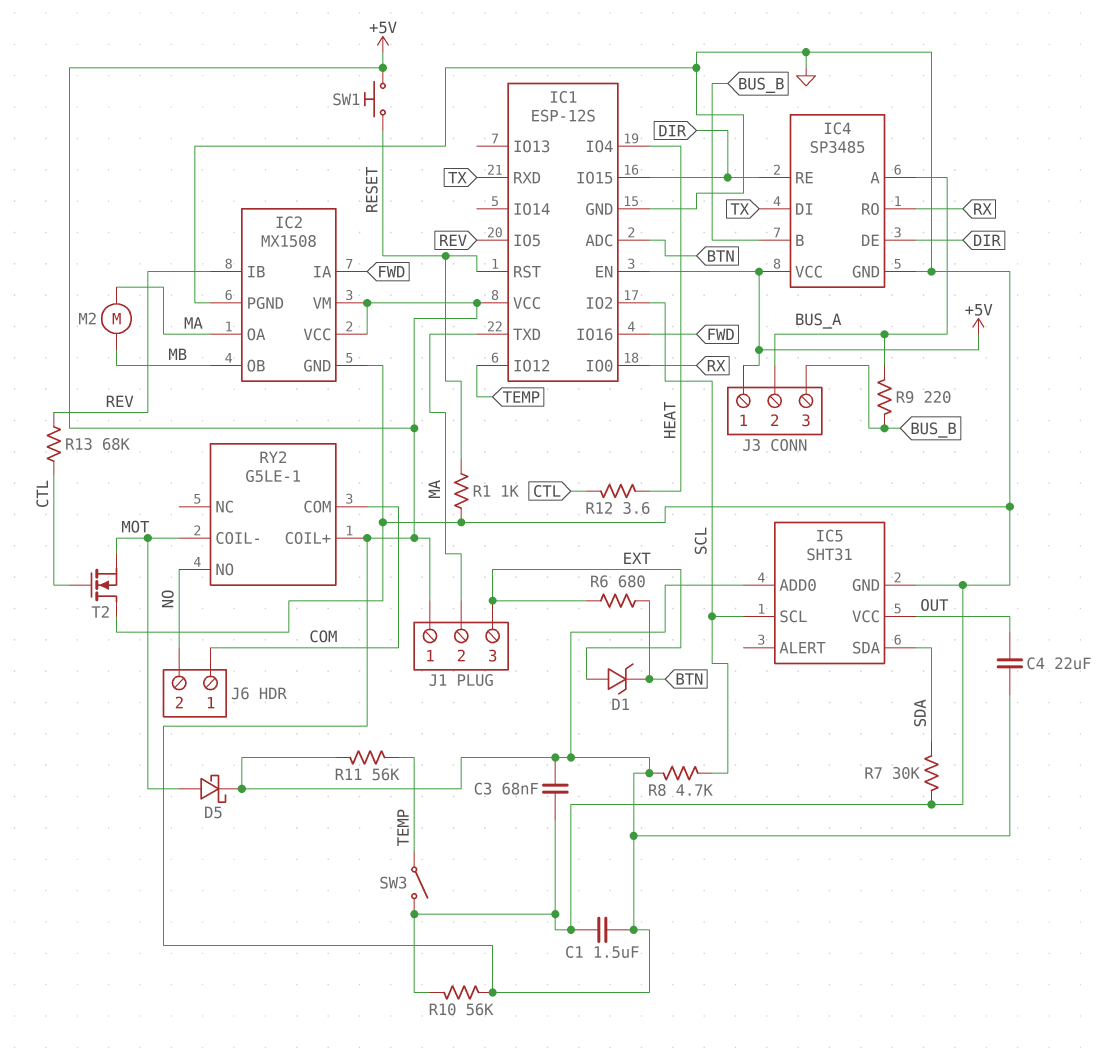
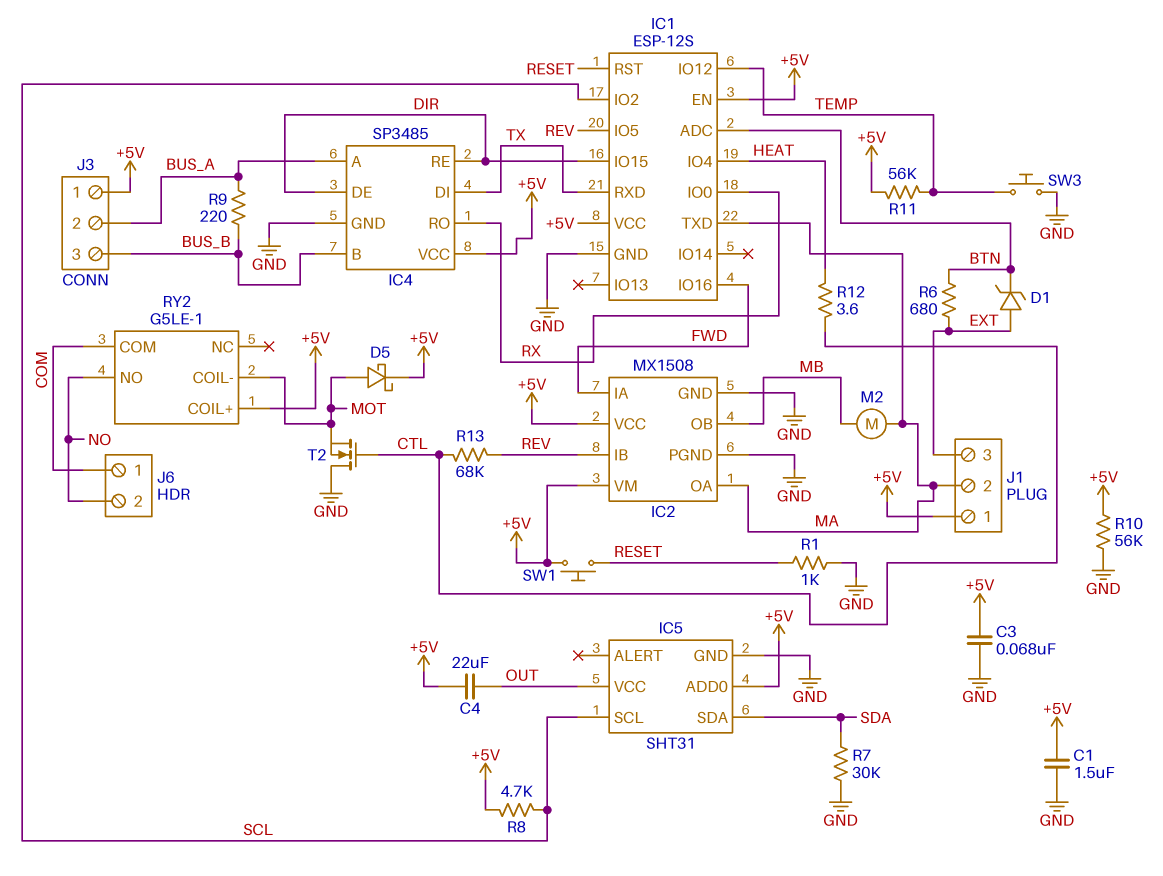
SW3: switch (GND, TEMP) -> button (GND, TEMP)

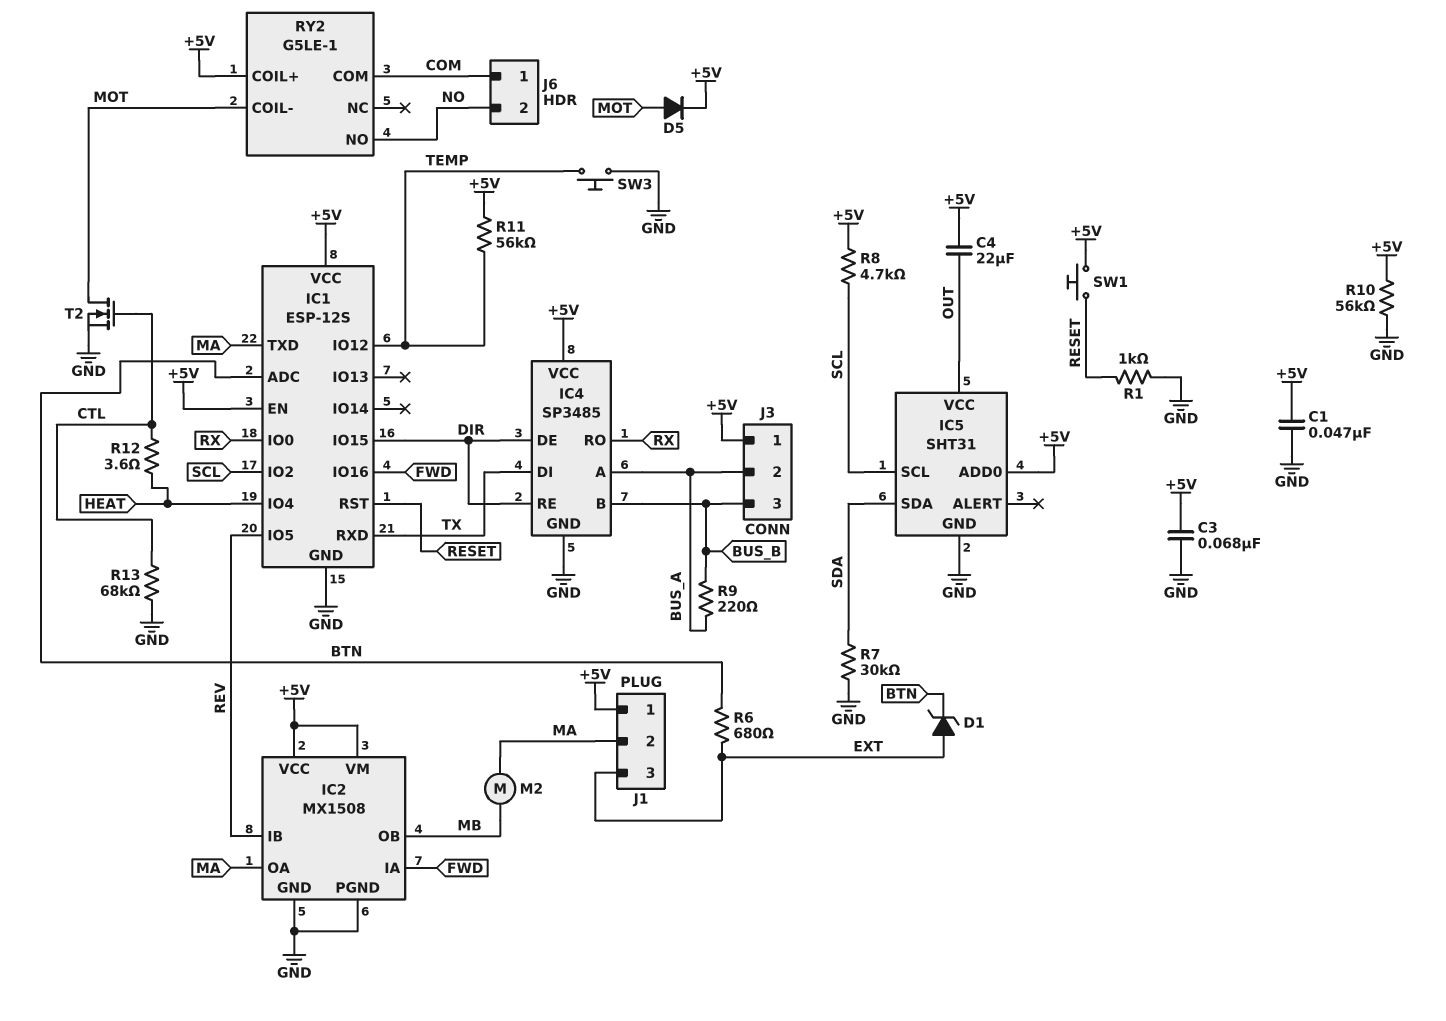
C1: 1.5uF (+5V, GND) -> 47nF (+5V, GND)
D5: schottky (A MOT, K +5V) -> diode (A MOT, K +5V)
R13: 68k (CTL, REV) -> 68k (CTL, GND)
T2: NMOS (G CTL, D GND, S MOT) -> NMOS (G CTL, D MOT, S GND)

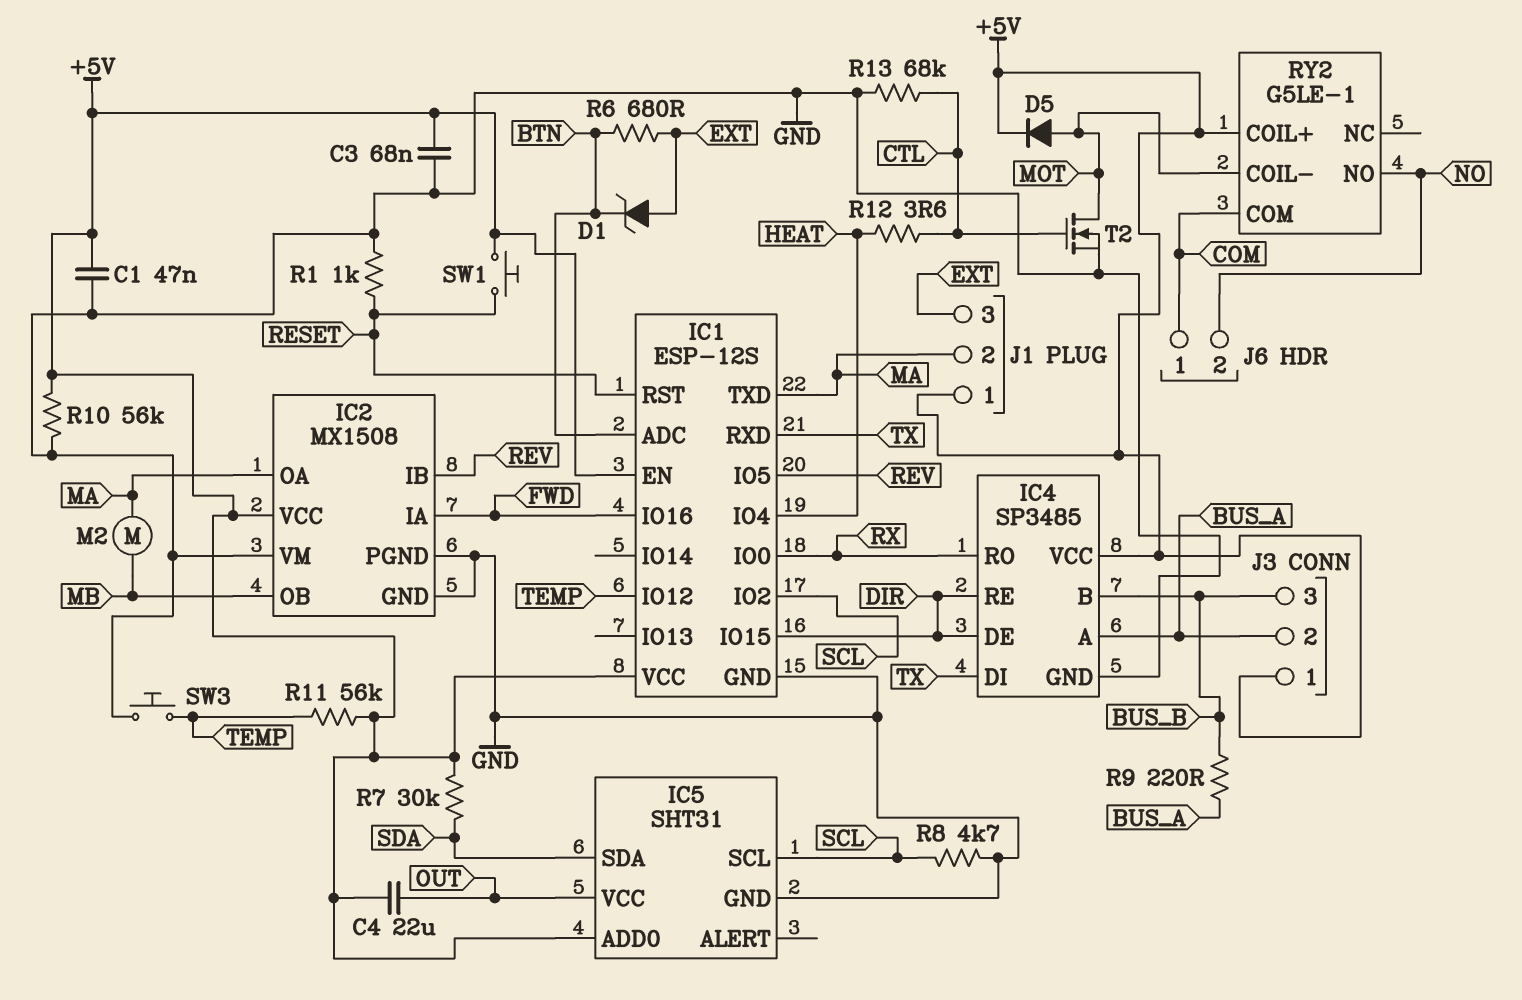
IC2 pin VM: +5V -> GND
R7: 30k (GND, SDA) -> 30k (+5V, SDA)
R8: 4.7k (+5V, SCL) -> 4.7k (GND, SCL)

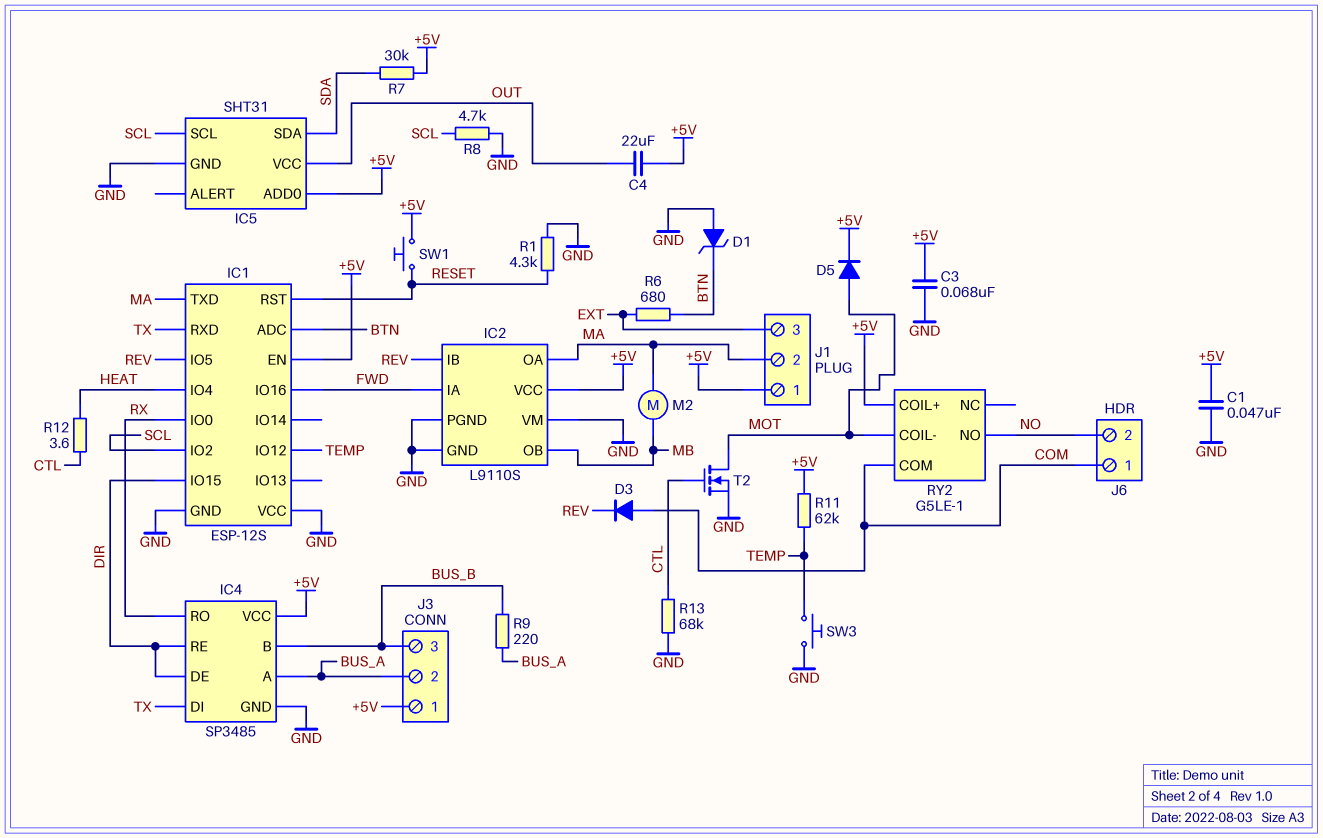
D1: zener (A EXT, K BTN) -> zener (A GND, K BTN)
D3: none -> diode (A COM, K REV)
IC1 pin VCC: +5V -> GND
IC2: MX1508 -> L9110S
R1: 1k (GND, RESET) -> 4.3k (GND, RESET)
R10: 56k (+5V, GND) -> none
R11: 56k (+5V, TEMP) -> 62k (+5V, TEMP)

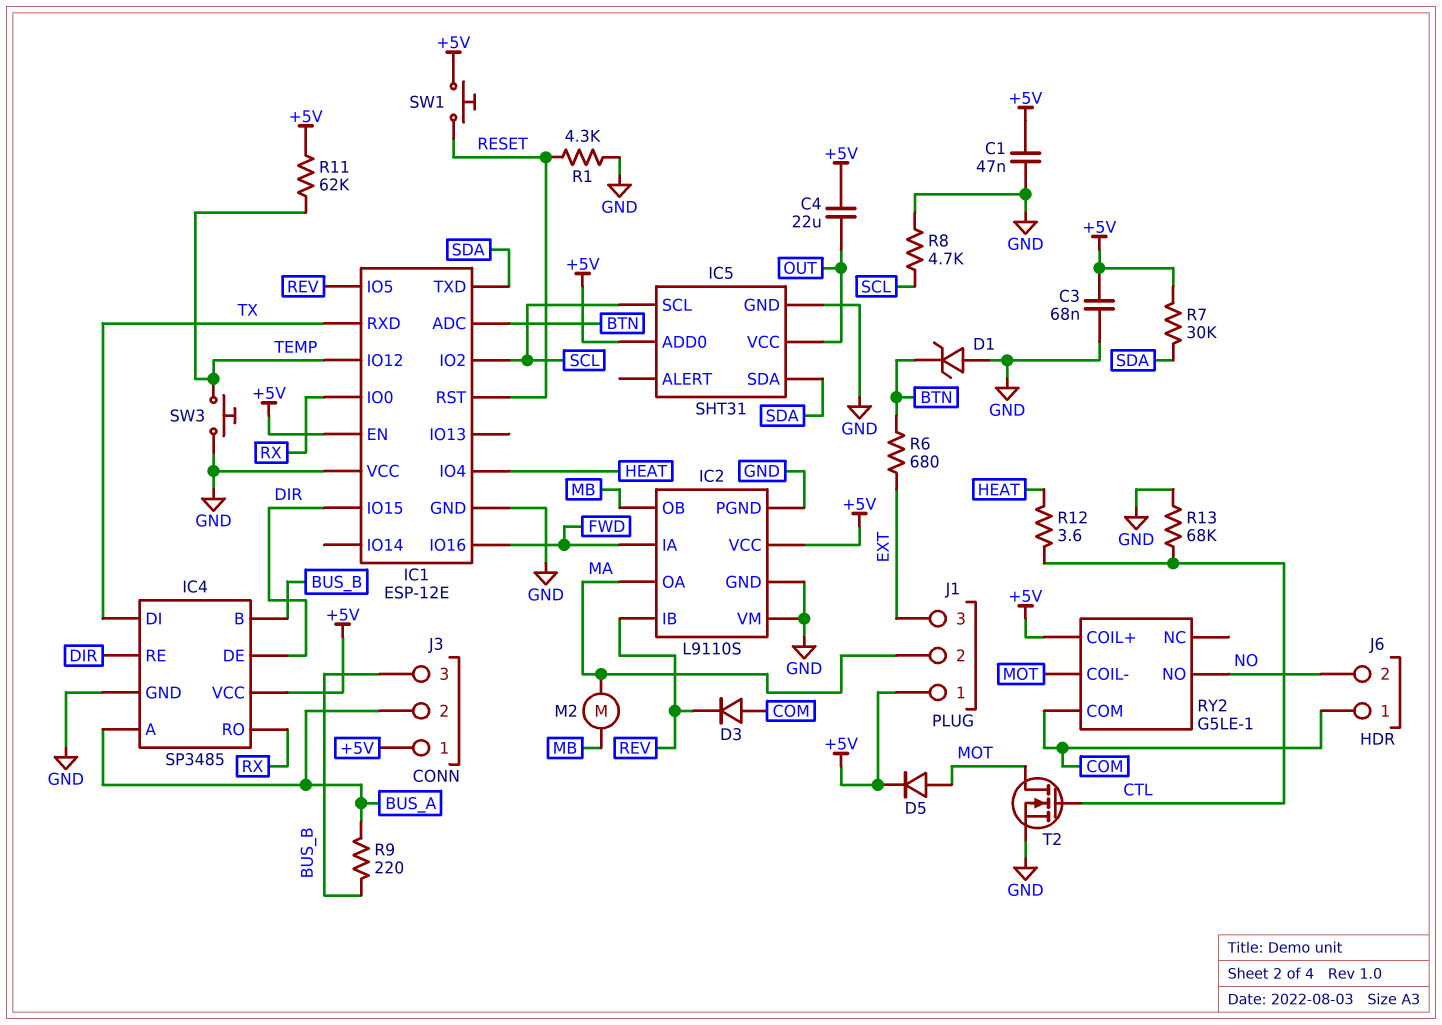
IC1: ESP-12S -> ESP-12E
IC1 pin TXD: MA -> SDA

